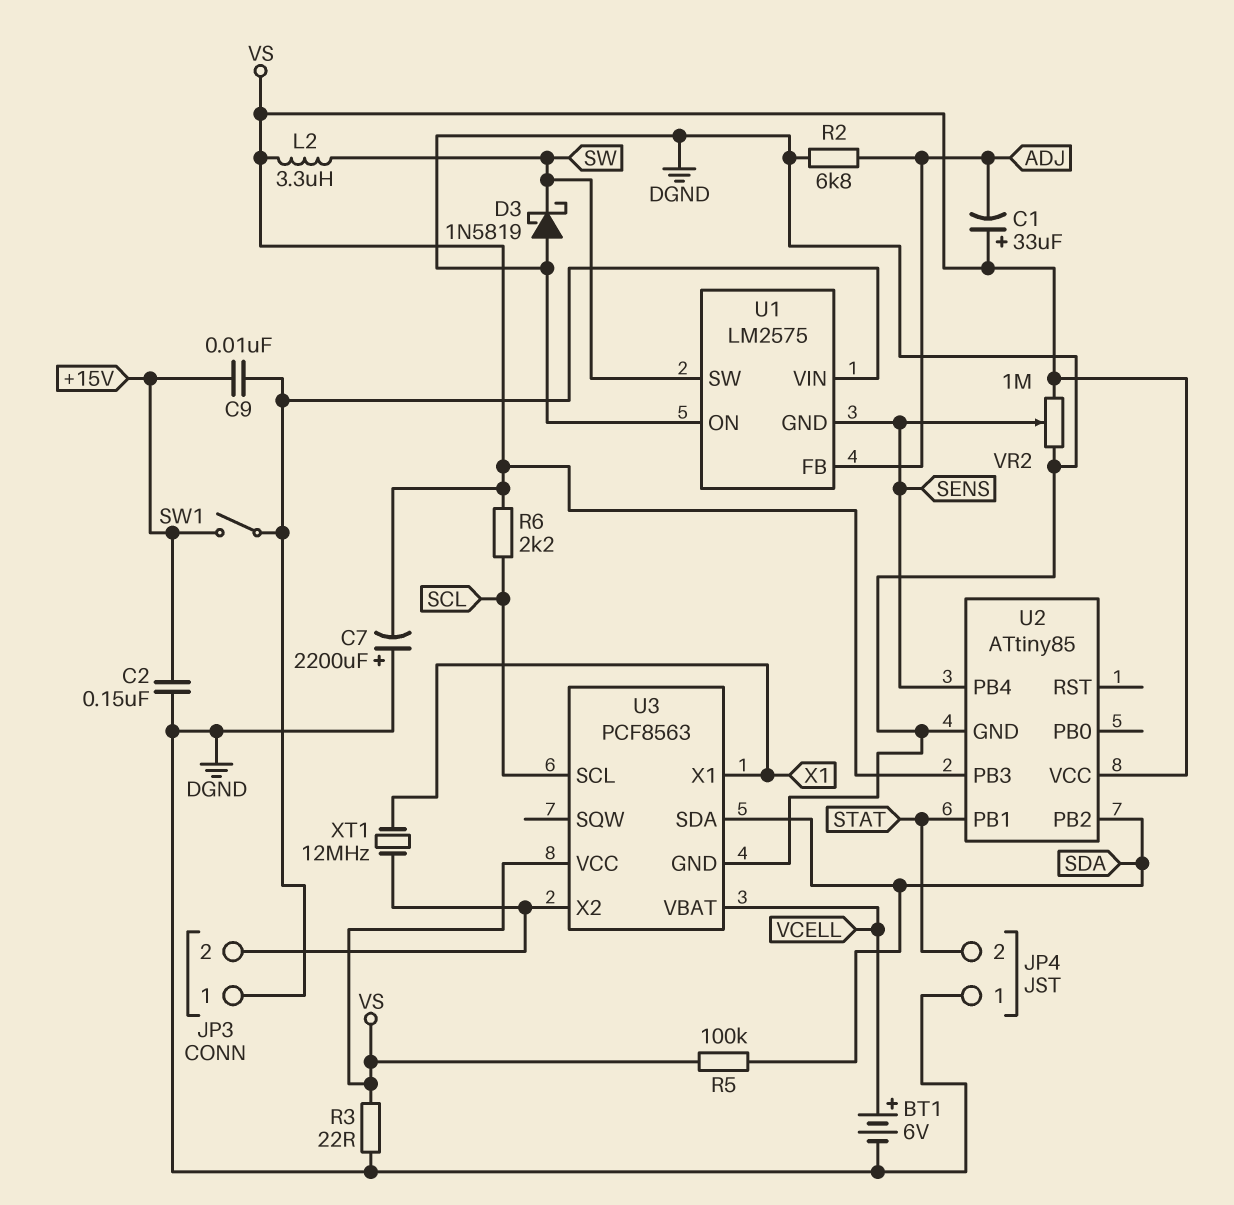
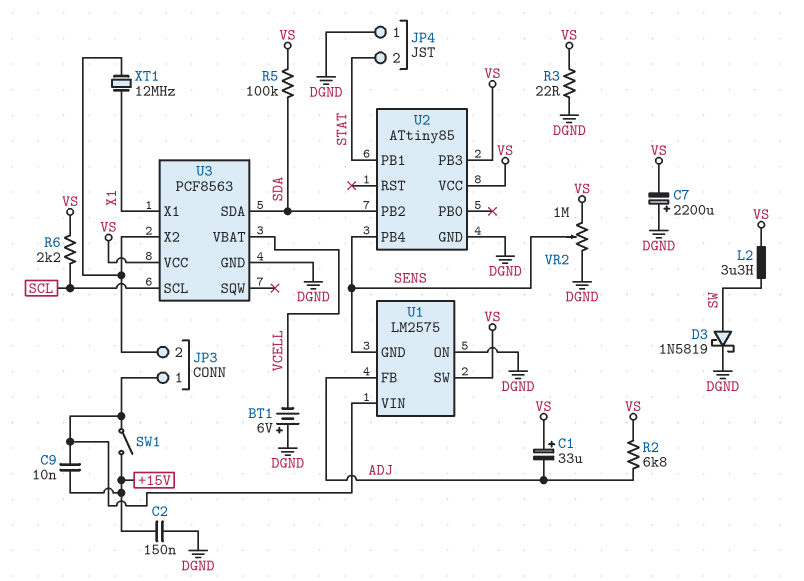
BT1: 6V (plus VCELL, minus DGND) -> 6V (plus DGND, minus VCELL)
D3: schottky 1N5819 (A DGND, K SW) -> schottky 1N5819 (A SW, K DGND)
R2: 6.8k (ADJ, DGND) -> 6.8k (ADJ, VS)
U1 pin SW: SW -> VS

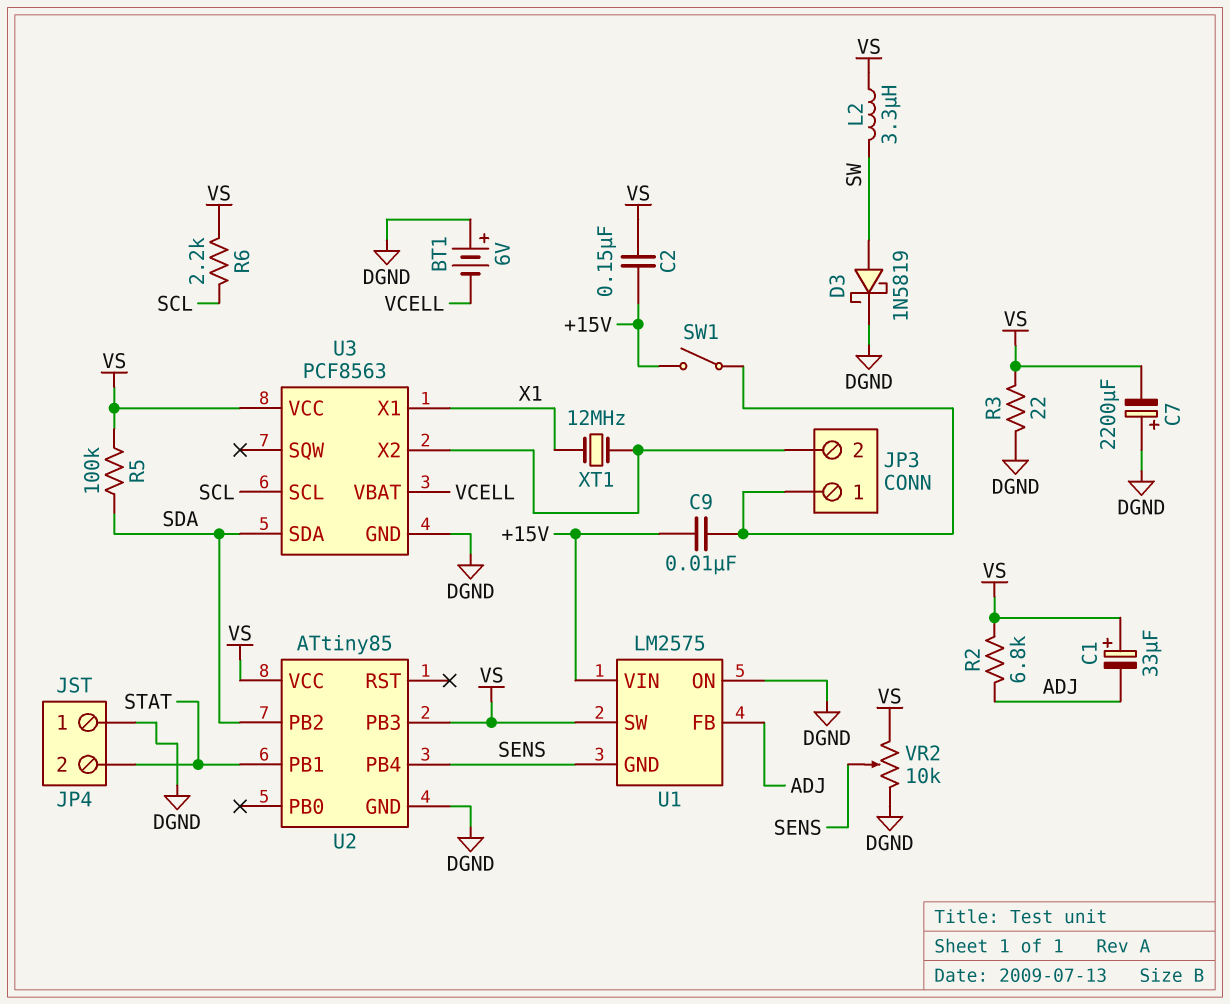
C2: 150nF (+15V, DGND) -> 150nF (+15V, VS)
U1 pin VIN: JP3/1 -> +15V
VR2: 1M (DGND, VS, wiper SENS) -> 10k (DGND, VS, wiper SENS)

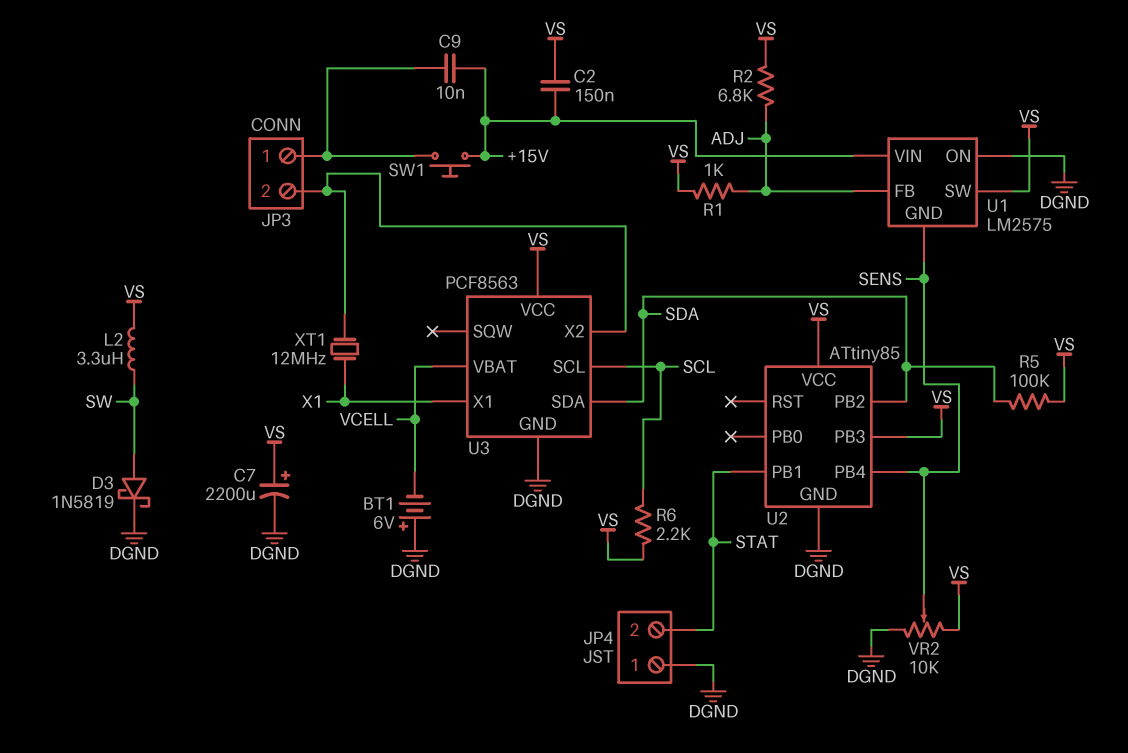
C1: 33uF (plus VS, minus ADJ) -> none
C7: 2200uF (plus DGND, minus VS) -> 2200uF (plus VS, minus DGND)
R1: none -> 1k (ADJ, VS)
R3: 22 (DGND, VS) -> none
SW1: switch (+15V, JP3/1) -> button (+15V, JP3/1)

